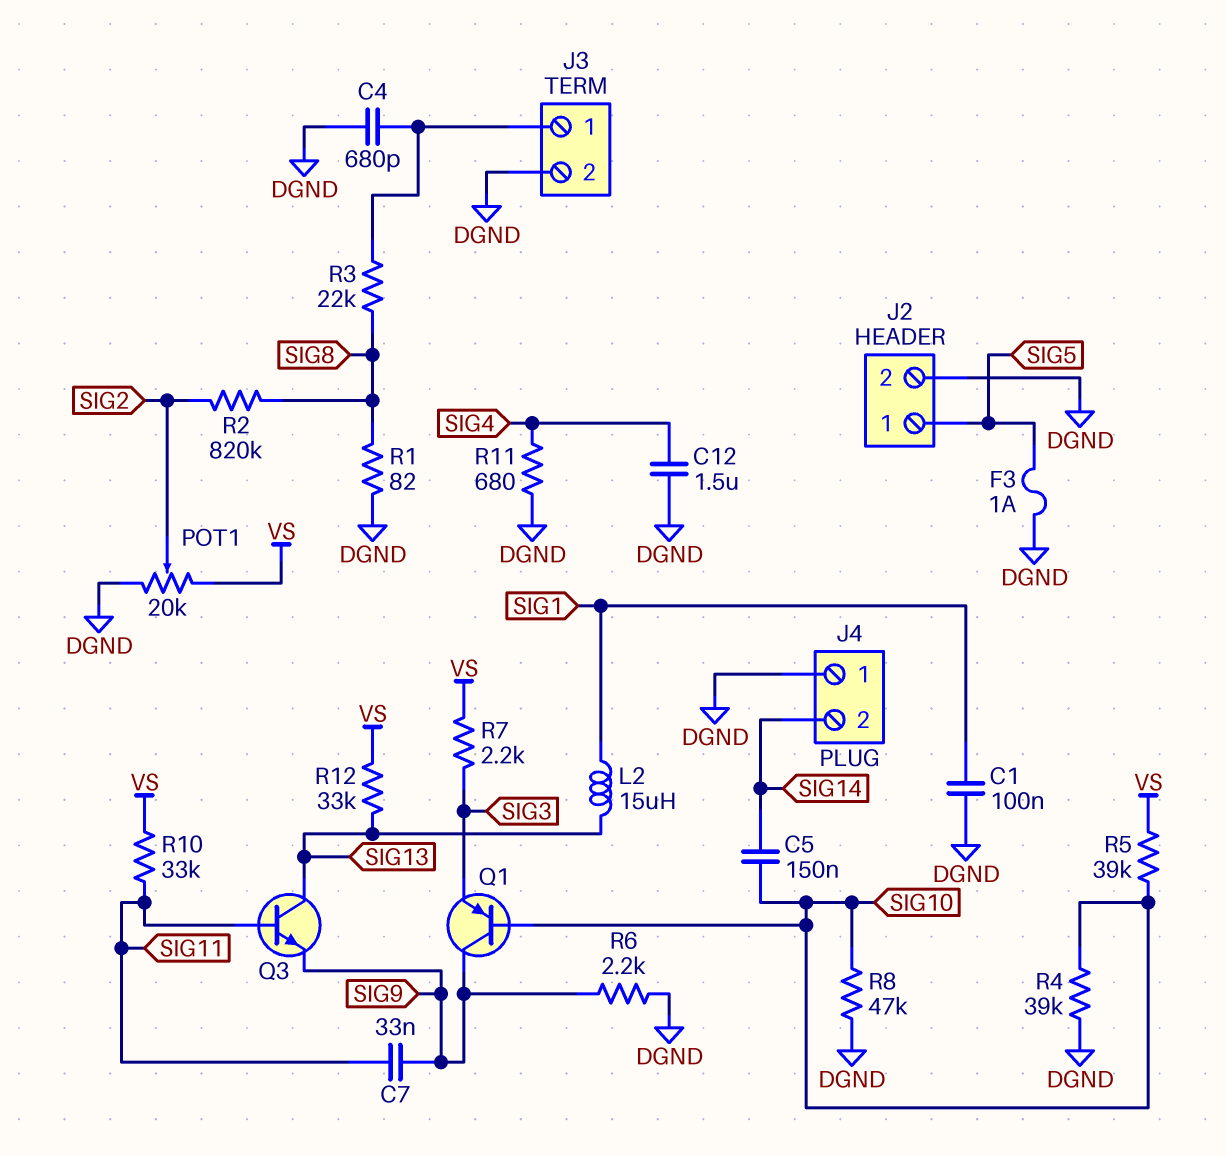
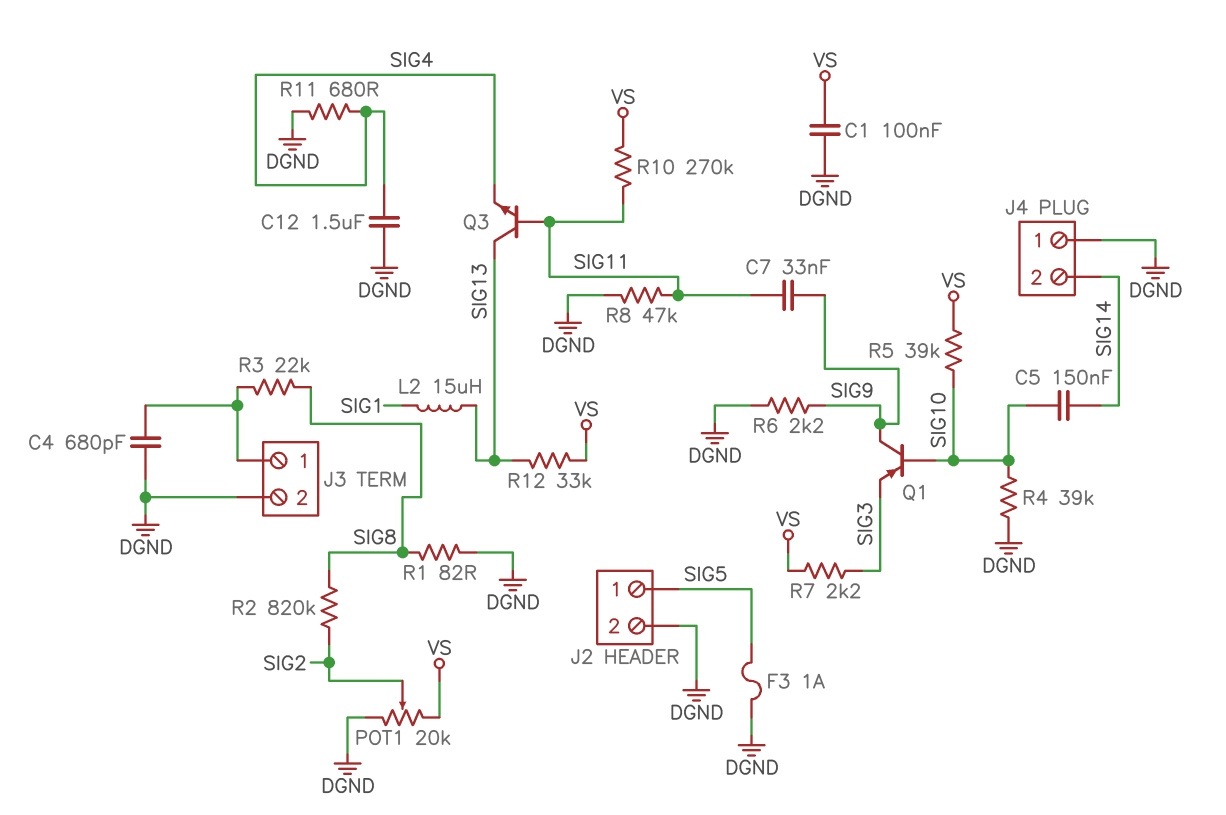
C1: 100nF (DGND, SIG1) -> 100nF (DGND, VS)
Q3: NPN (B SIG11, C SIG13, E SIG9) -> NPN (B SIG11, C SIG13, E SIG4)
R8: 47k (DGND, SIG10) -> 47k (DGND, SIG11)
R10: 33k (SIG11, VS) -> 270k (SIG11, VS)

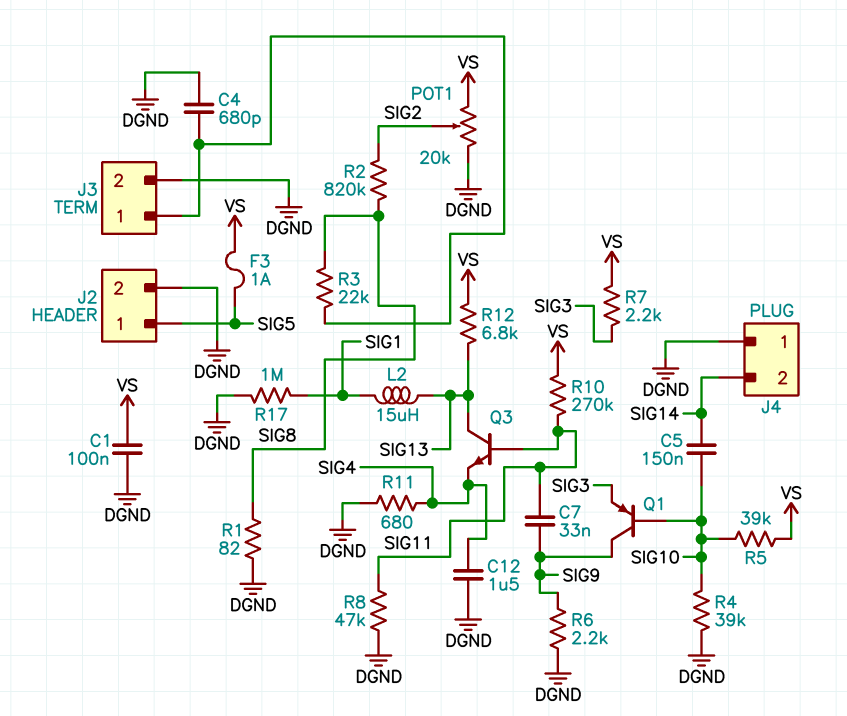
F3: 1A (DGND, SIG5) -> 1A (SIG5, VS)
R12: 33k (SIG13, VS) -> 6.8k (SIG13, VS)
R17: none -> 1M (DGND, SIG1)

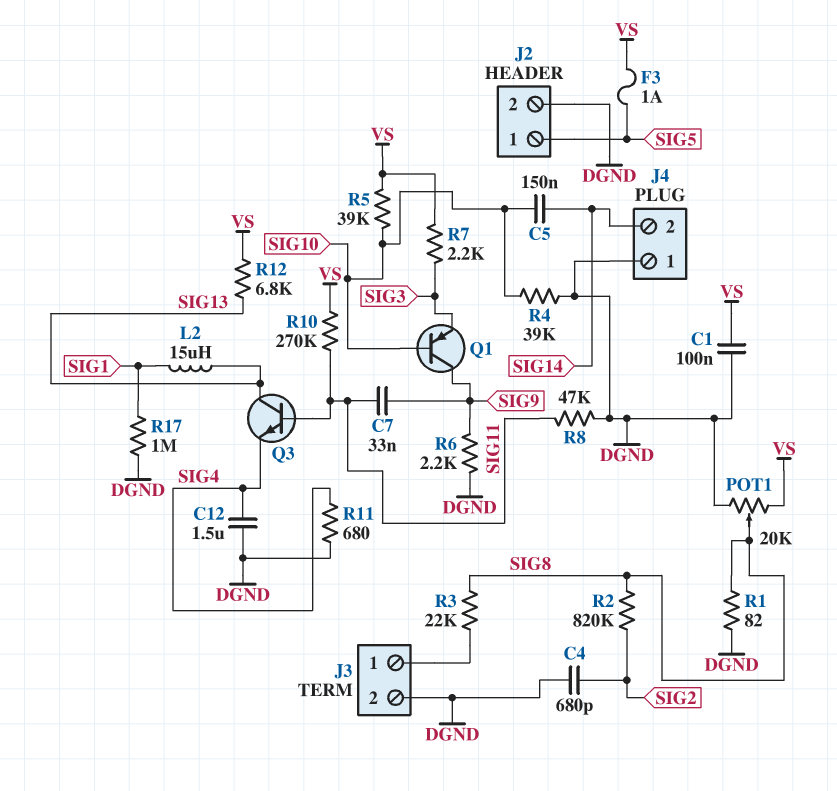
C4: 680pF (DGND, J3/1) -> 680pF (DGND, SIG2)
POT1: 20k (DGND, VS, wiper SIG2) -> 20k (DGND, VS, wiper SIG8)

